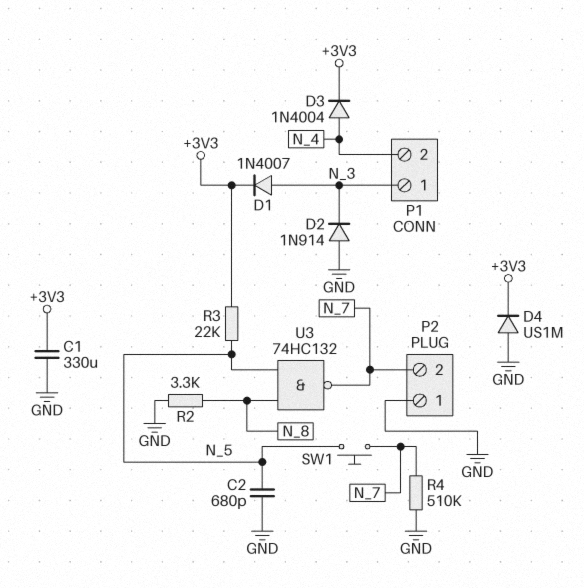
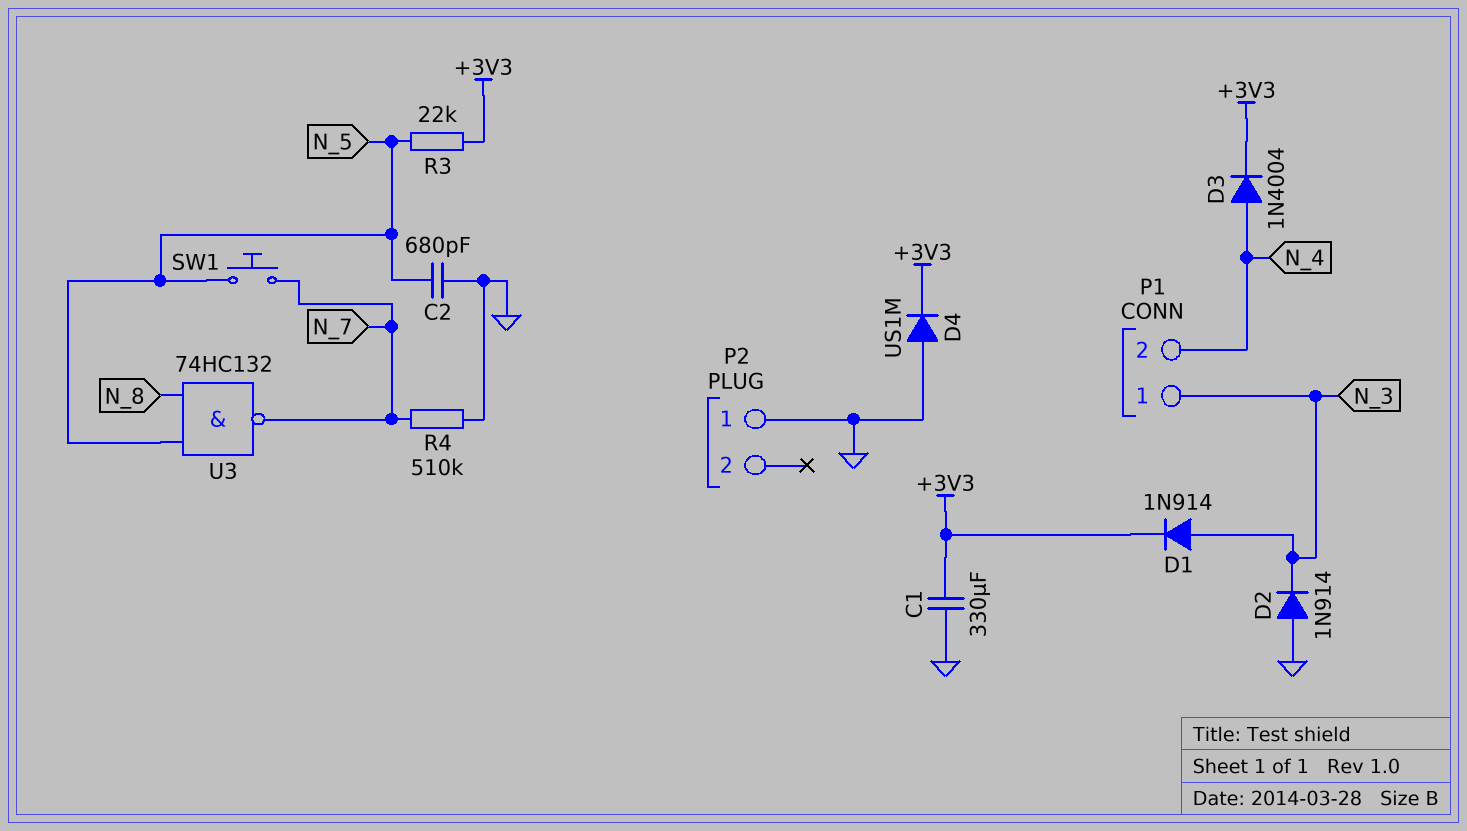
D1: diode 1N4007 (A N_3, K +3V3) -> diode 1N914 (A N_3, K +3V3)
P2 pin 2: N_7 -> none
R2: 3.3k (GND, N_8) -> none

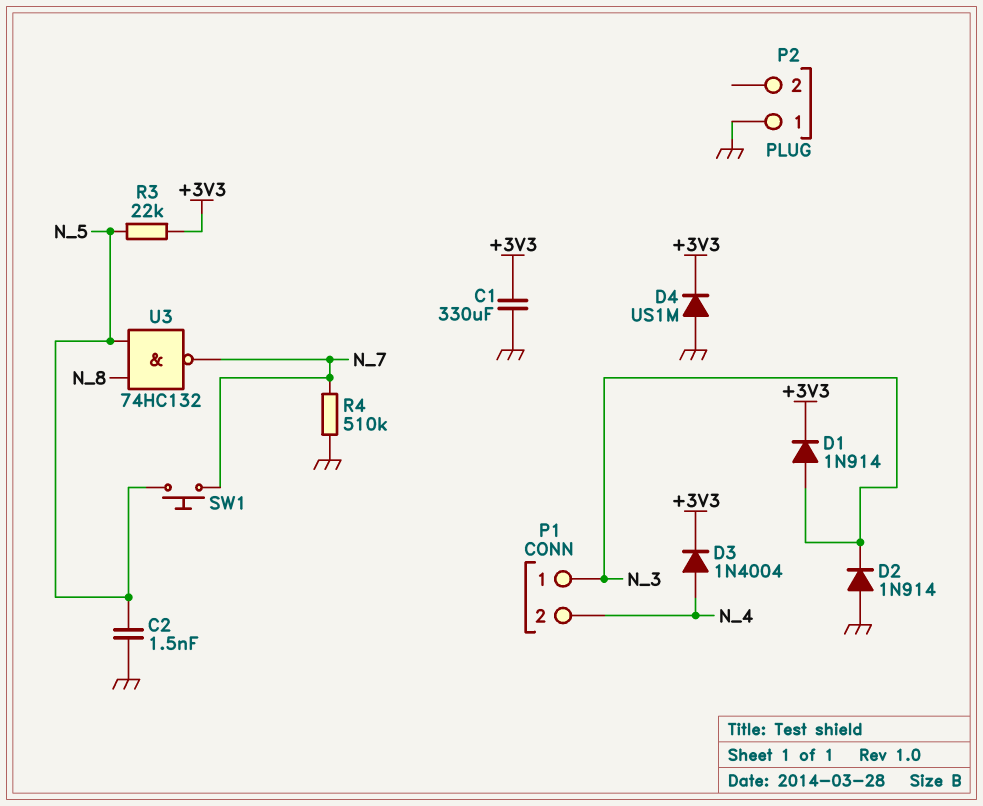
C2: 680pF (GND, N_5) -> 1.5nF (GND, N_5)

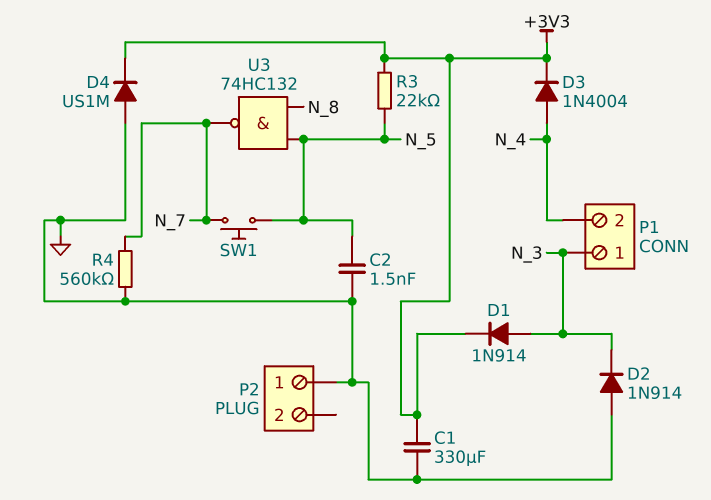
R4: 510k (GND, N_7) -> 560k (GND, N_7)

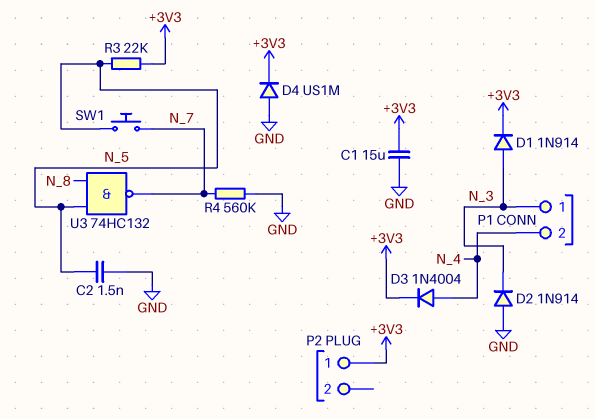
C1: 330uF (+3V3, GND) -> 15uF (+3V3, GND)
P2 pin 1: GND -> +3V3

